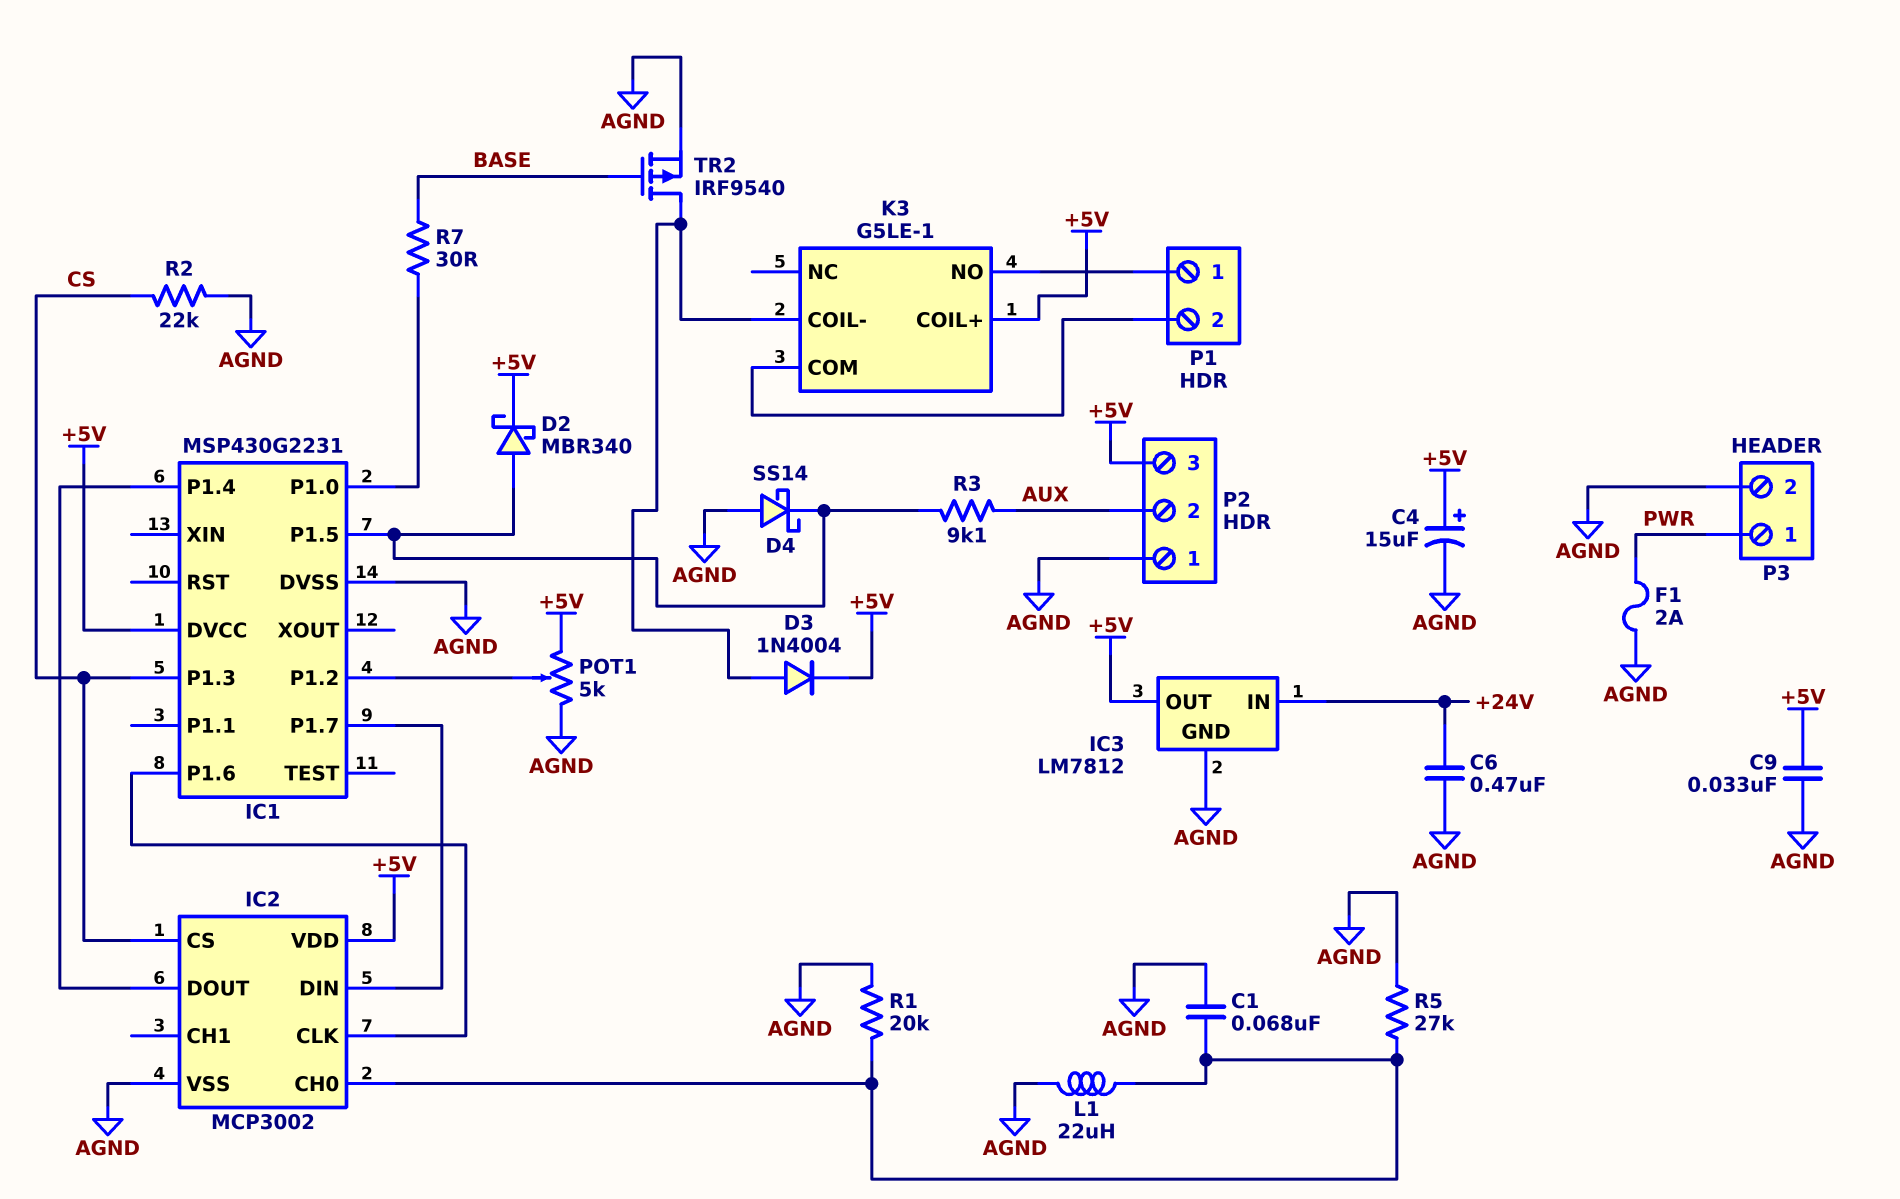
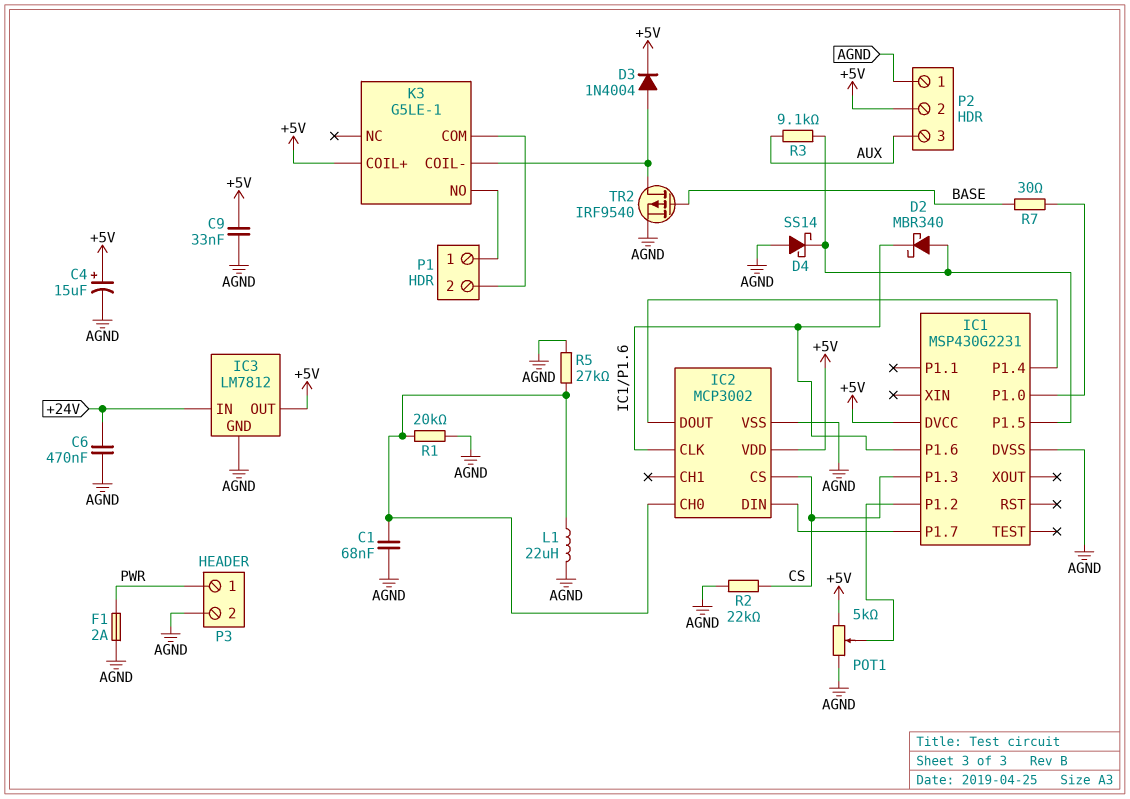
D2: schottky MBR340 (A IC1/P1.5, K +5V) -> schottky MBR340 (A IC1/P1.5, K IC1/P1.6)
P2 pin 2: AUX -> +5V
P2 pin 3: +5V -> AUX

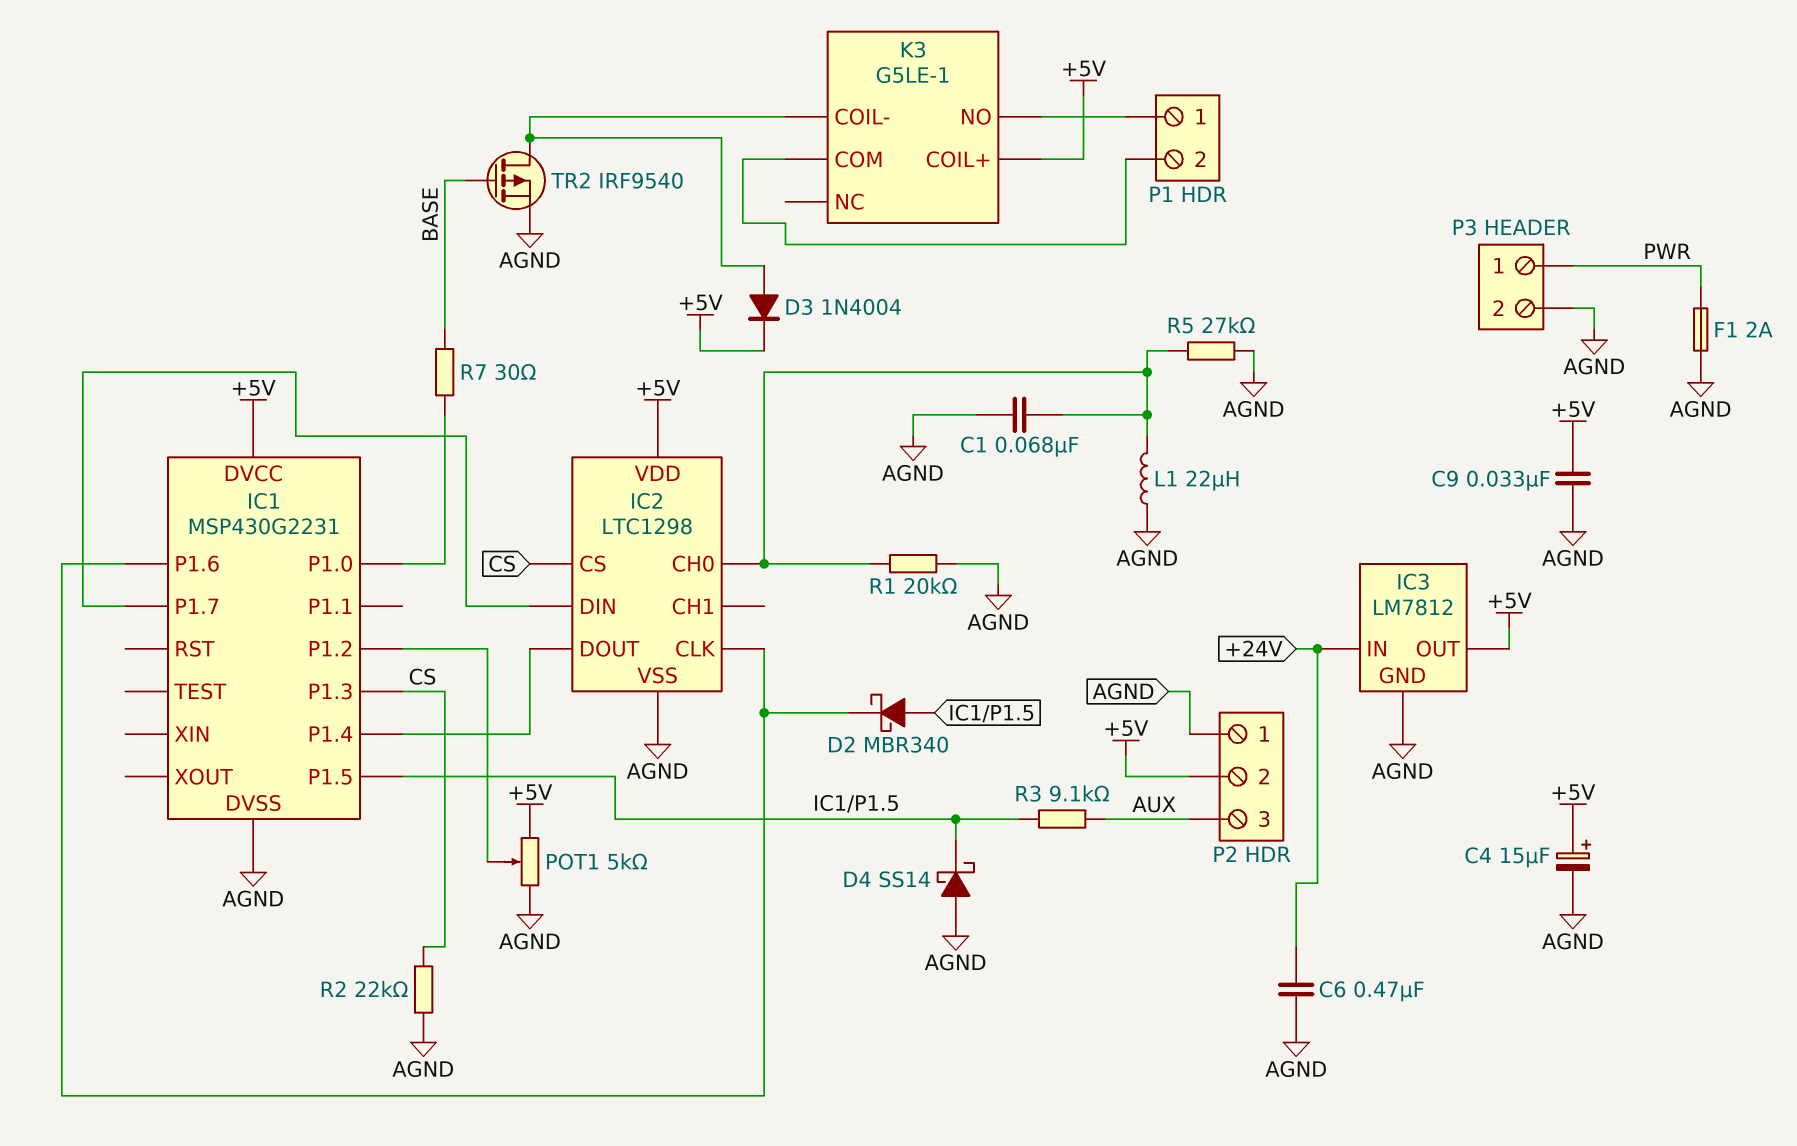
IC2: MCP3002 -> LTC1298

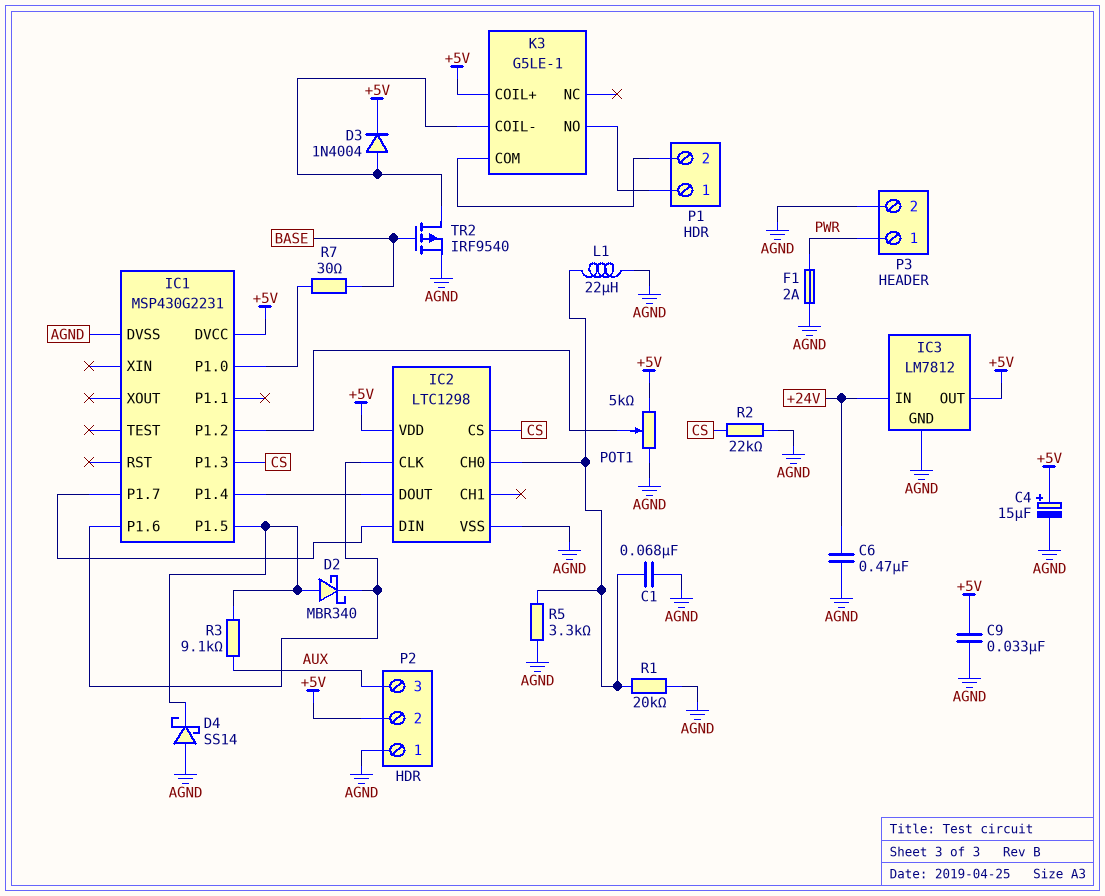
R5: 27k (AGND, IC2/CH0) -> 3.3k (AGND, IC2/CH0)

